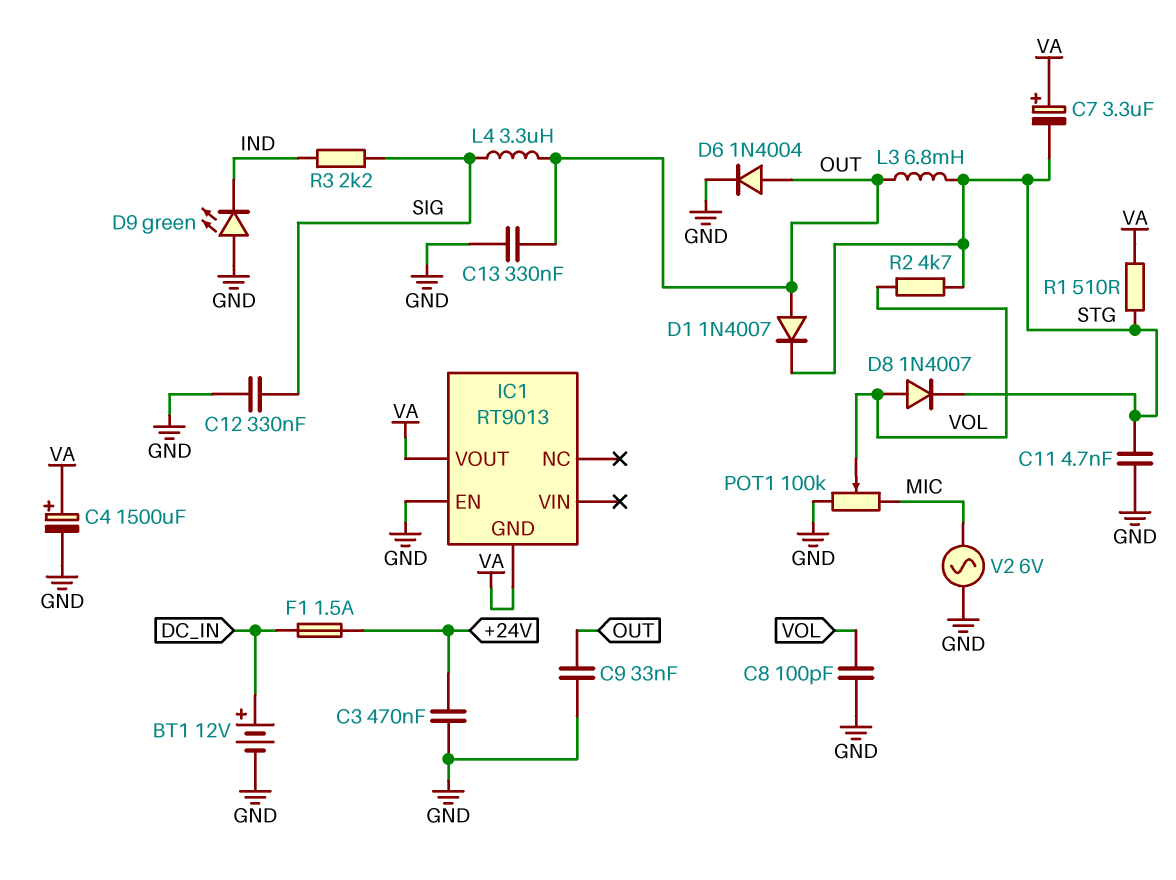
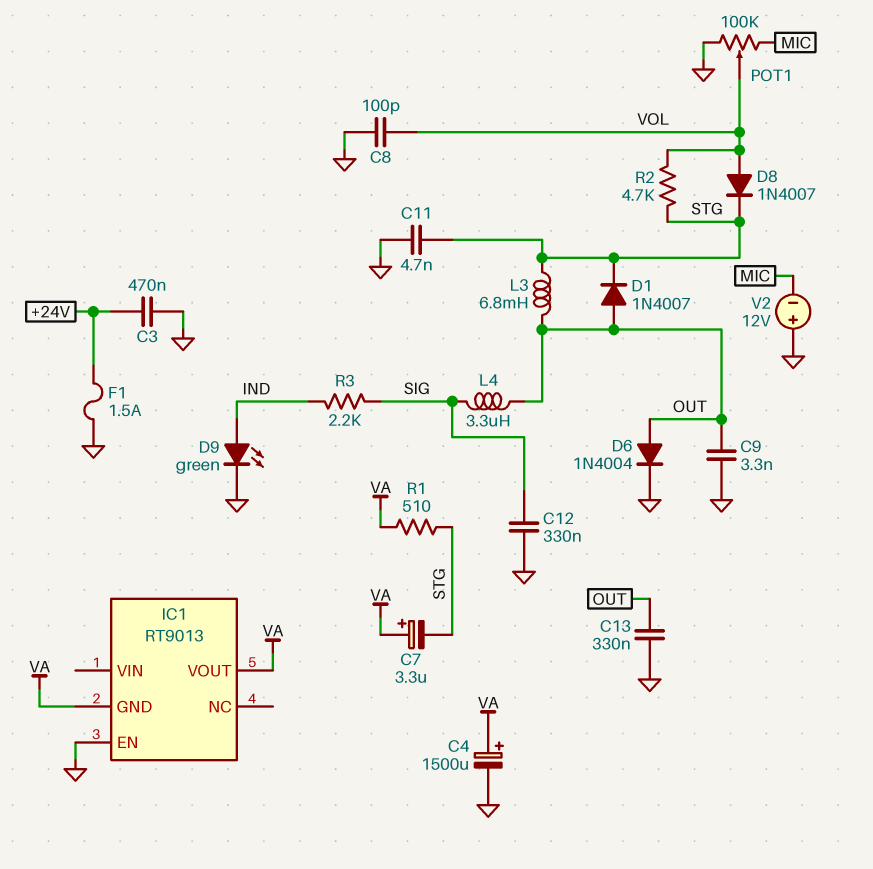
BT1: 12V (plus DC_IN, minus GND) -> none
C9: 33nF (GND, OUT) -> 3.3nF (GND, OUT)
D9: LED green (A GND, K IND) -> LED green (A IND, K GND)
F1: 1.5A (+24V, DC_IN) -> 1.5A (+24V, GND)
V2: AC 6V (GND, MIC) -> 12V (plus GND, minus MIC)

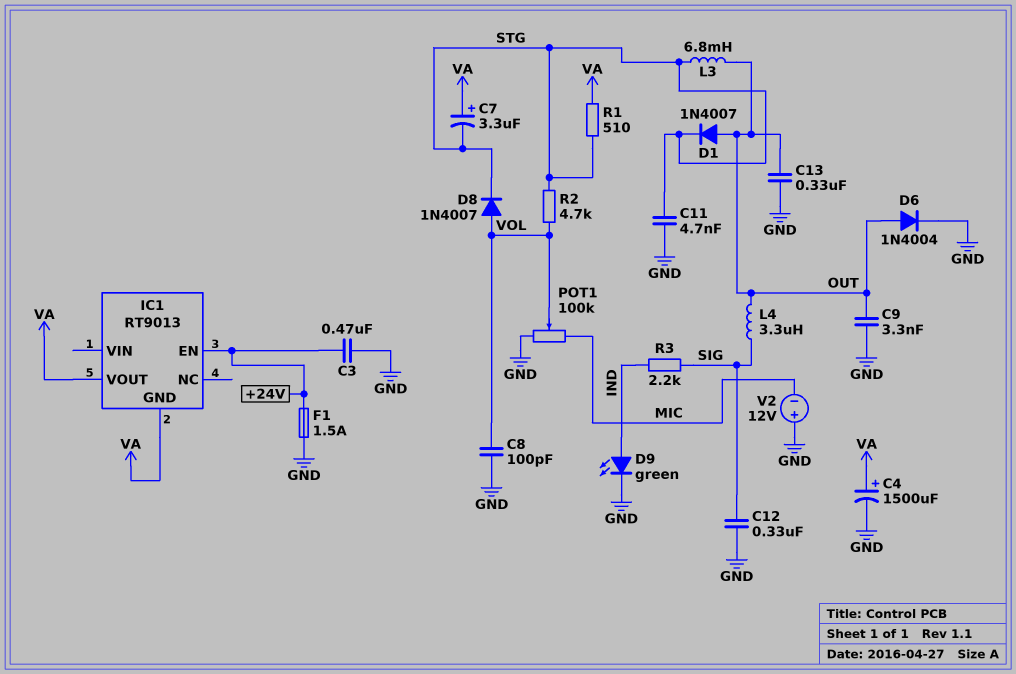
IC1 pin EN: GND -> +24V

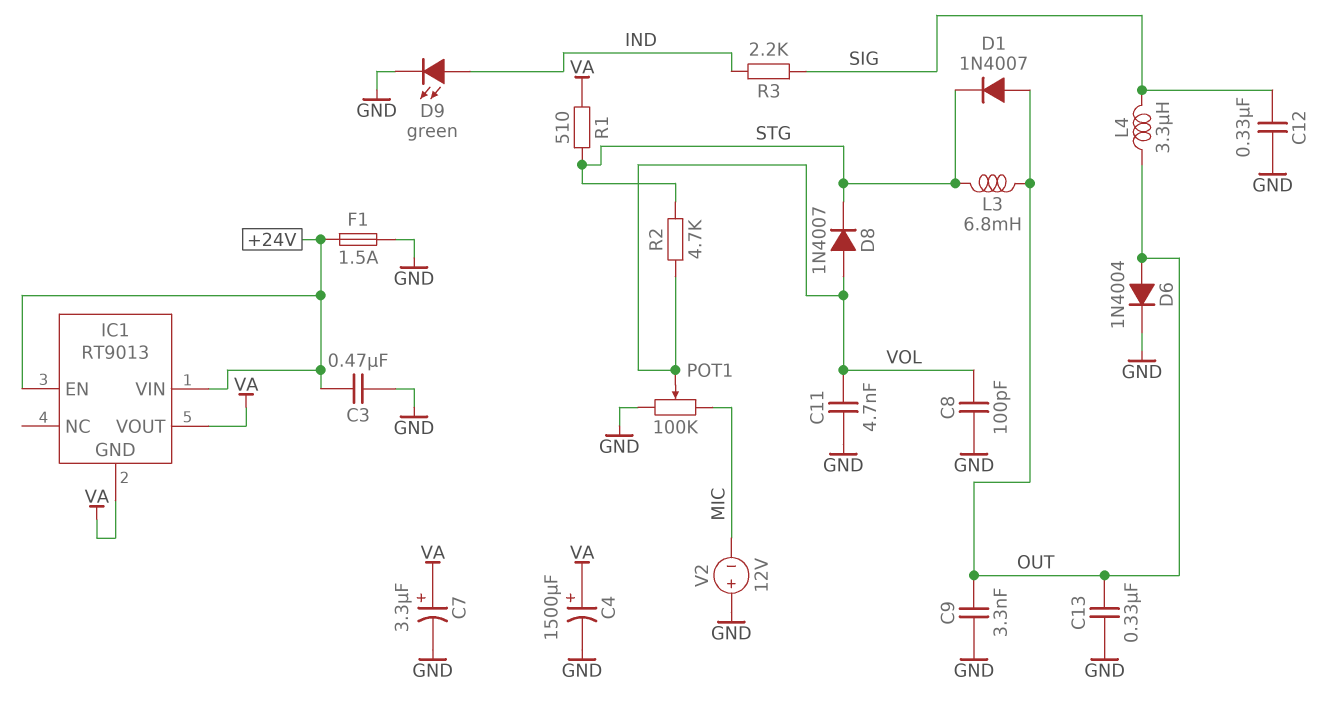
C7: 3.3uF (plus VA, minus STG) -> 3.3uF (plus VA, minus GND)
C11: 4.7nF (GND, STG) -> 4.7nF (GND, VOL)
IC1 pin VIN: none -> +24V

